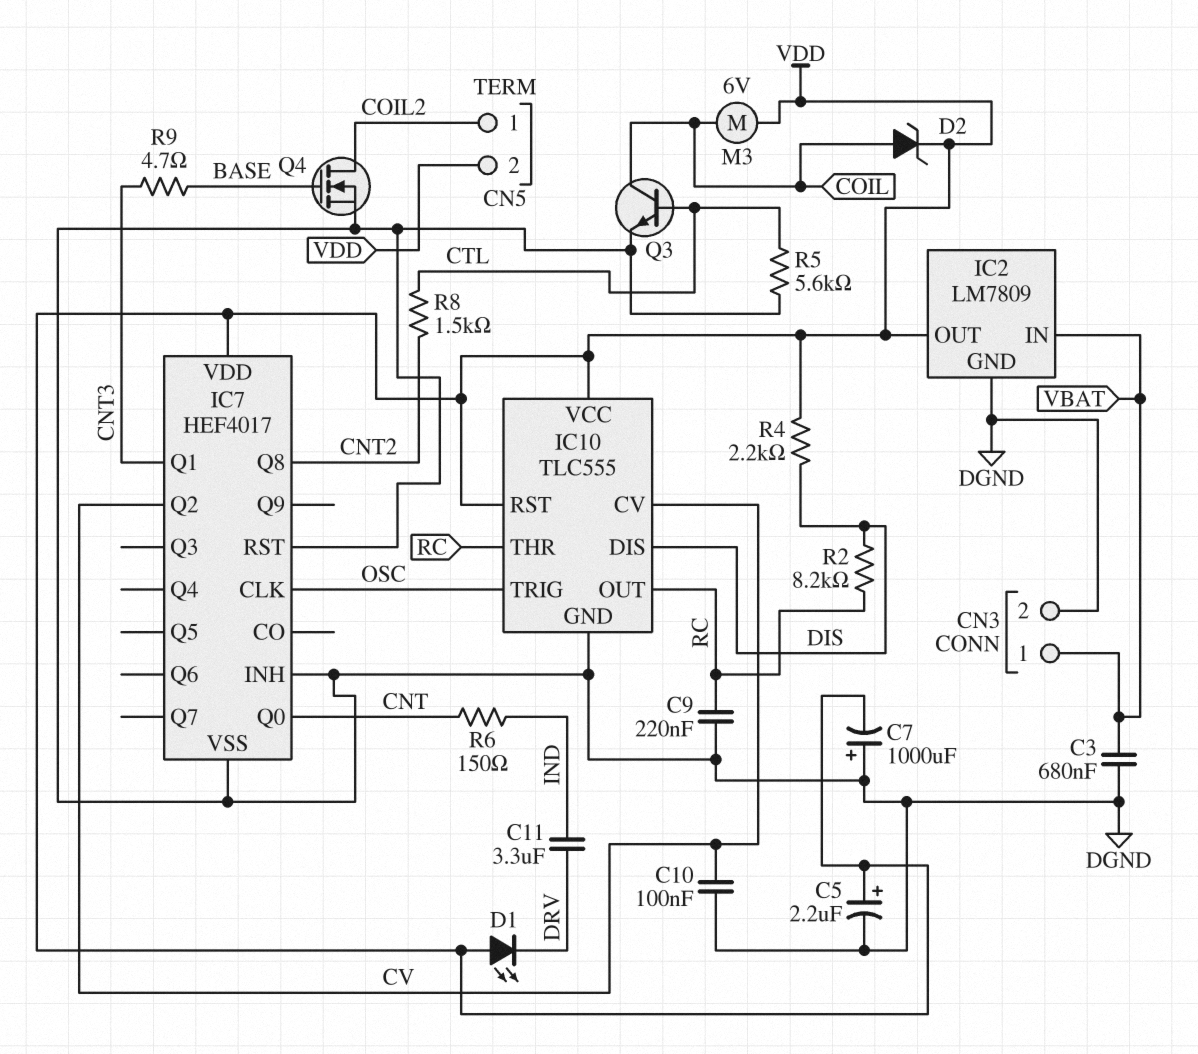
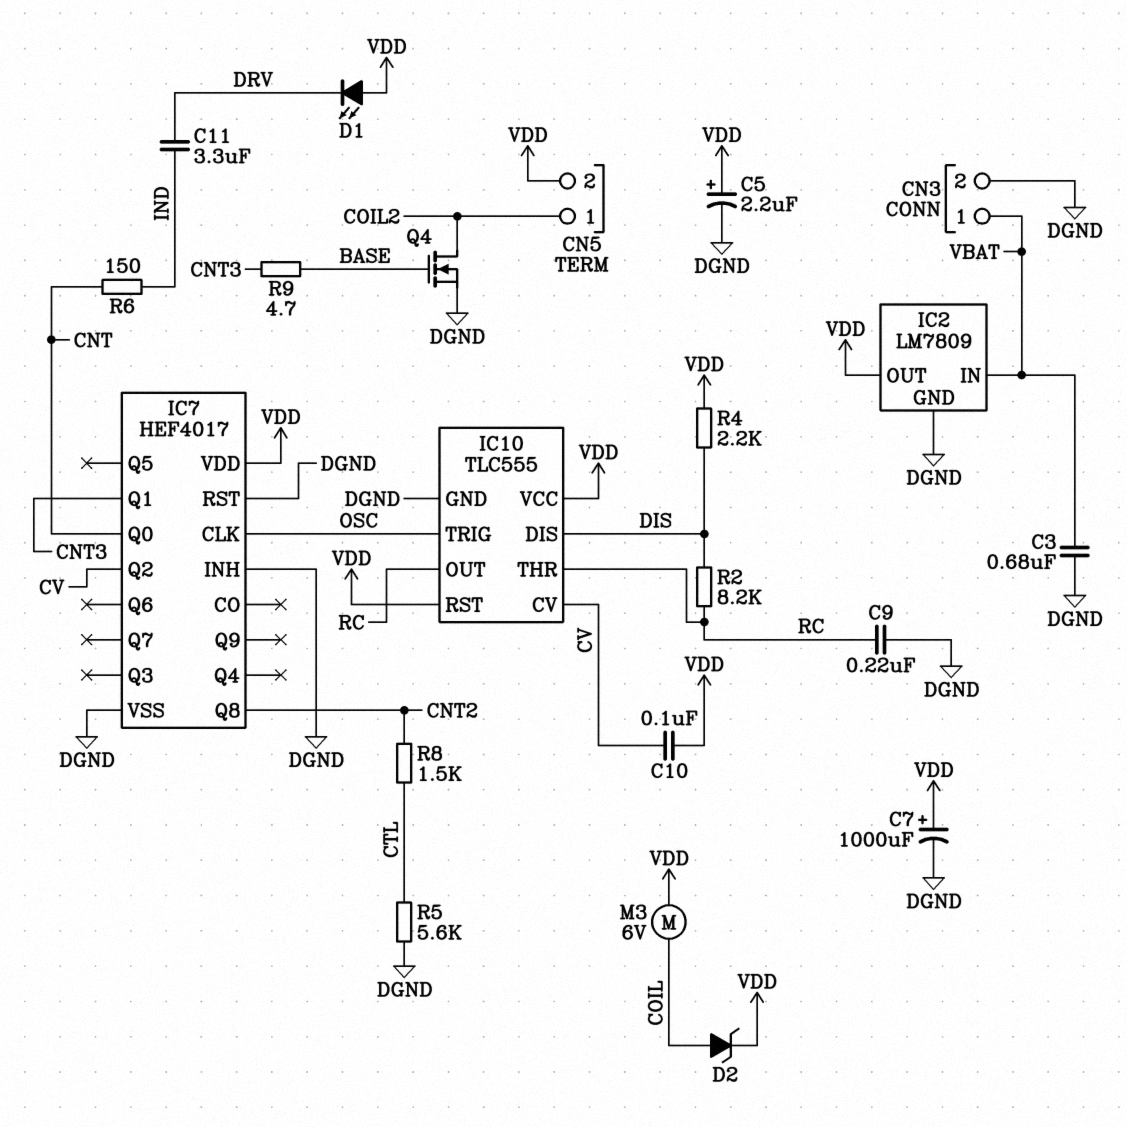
C7: 1000uF (plus DGND, minus VDD) -> 1000uF (plus VDD, minus DGND)
C10: 100nF (CV, DGND) -> 100nF (CV, VDD)
Q3: NPN (B CTL, C COIL, E DGND) -> none

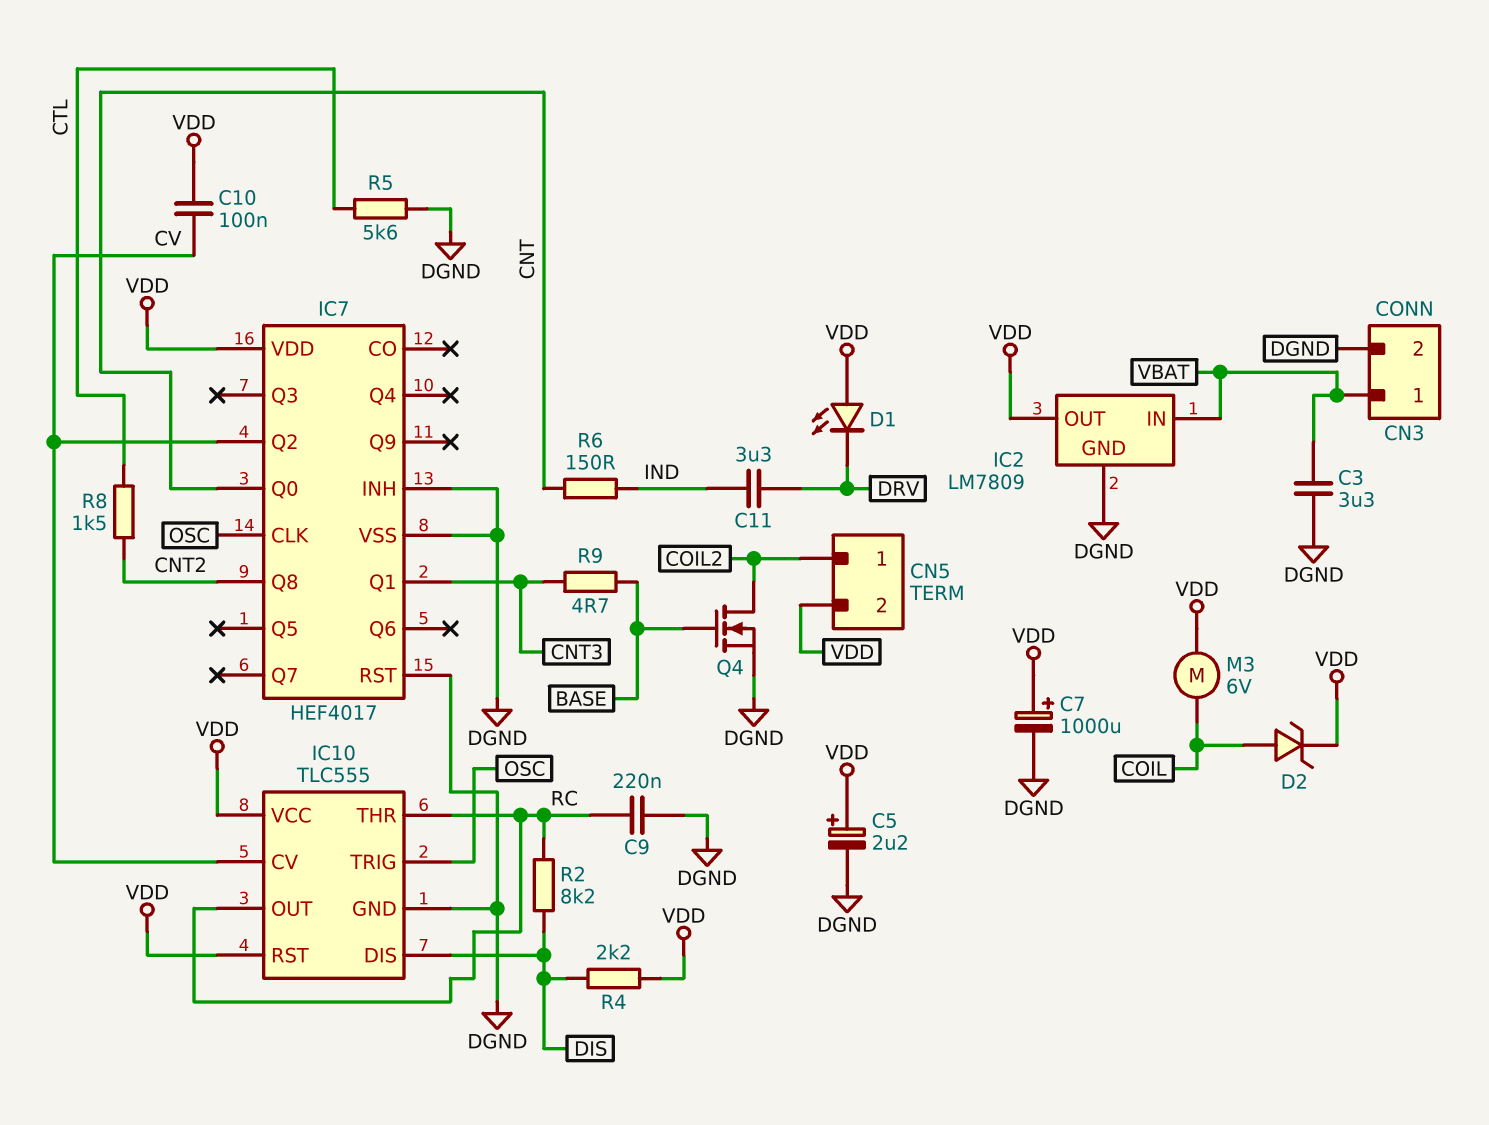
C3: 680nF (DGND, VBAT) -> 3.3uF (DGND, VBAT)

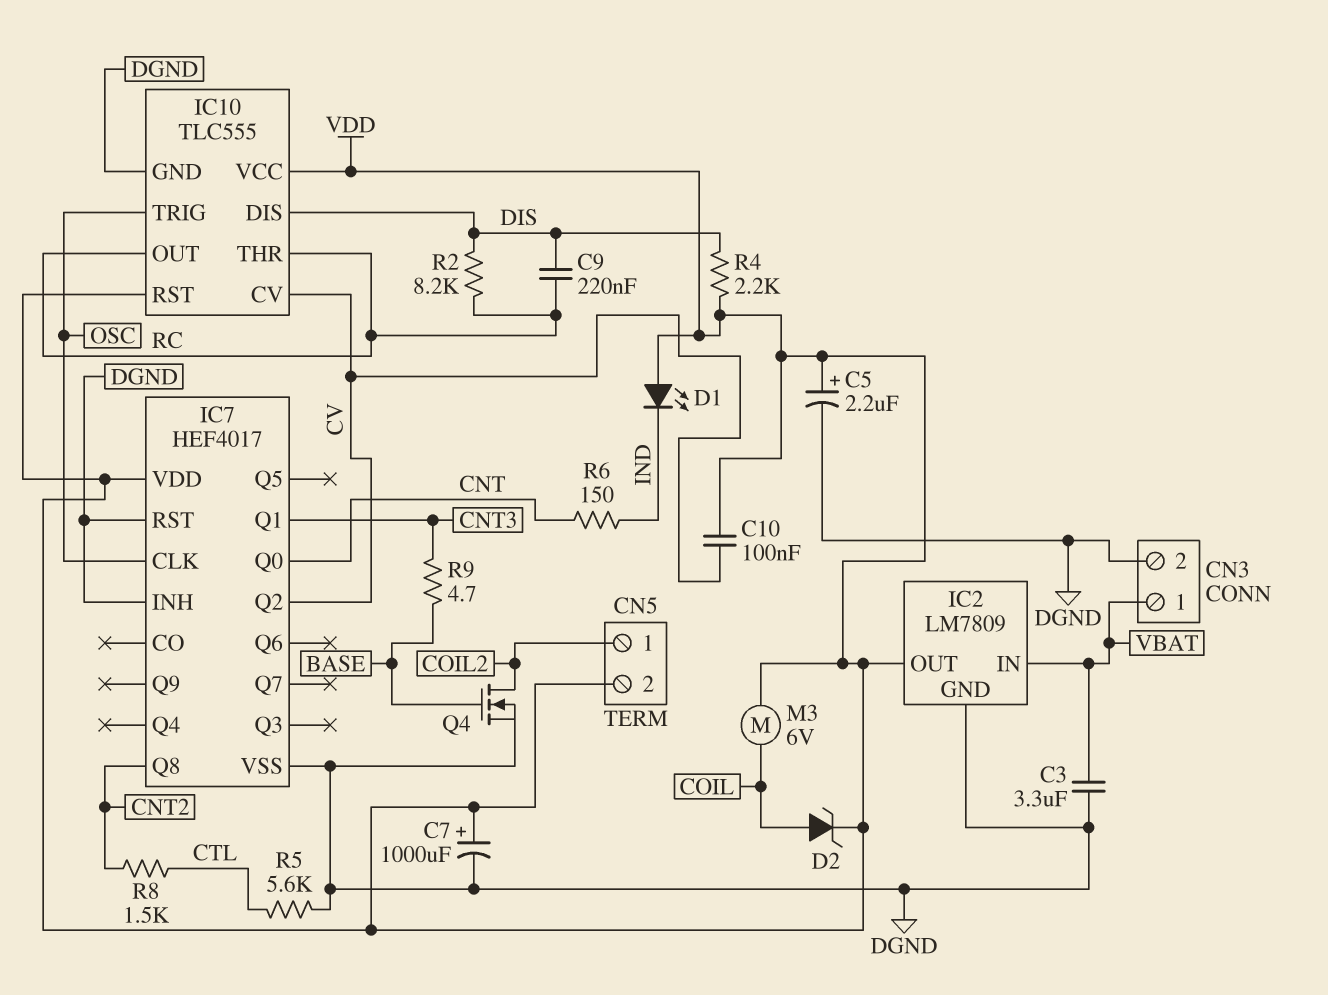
C9: 220nF (DGND, RC) -> 220nF (DIS, RC)
C11: 3.3uF (DRV, IND) -> none
D1: LED (A VDD, K DRV) -> LED (A VDD, K IND)

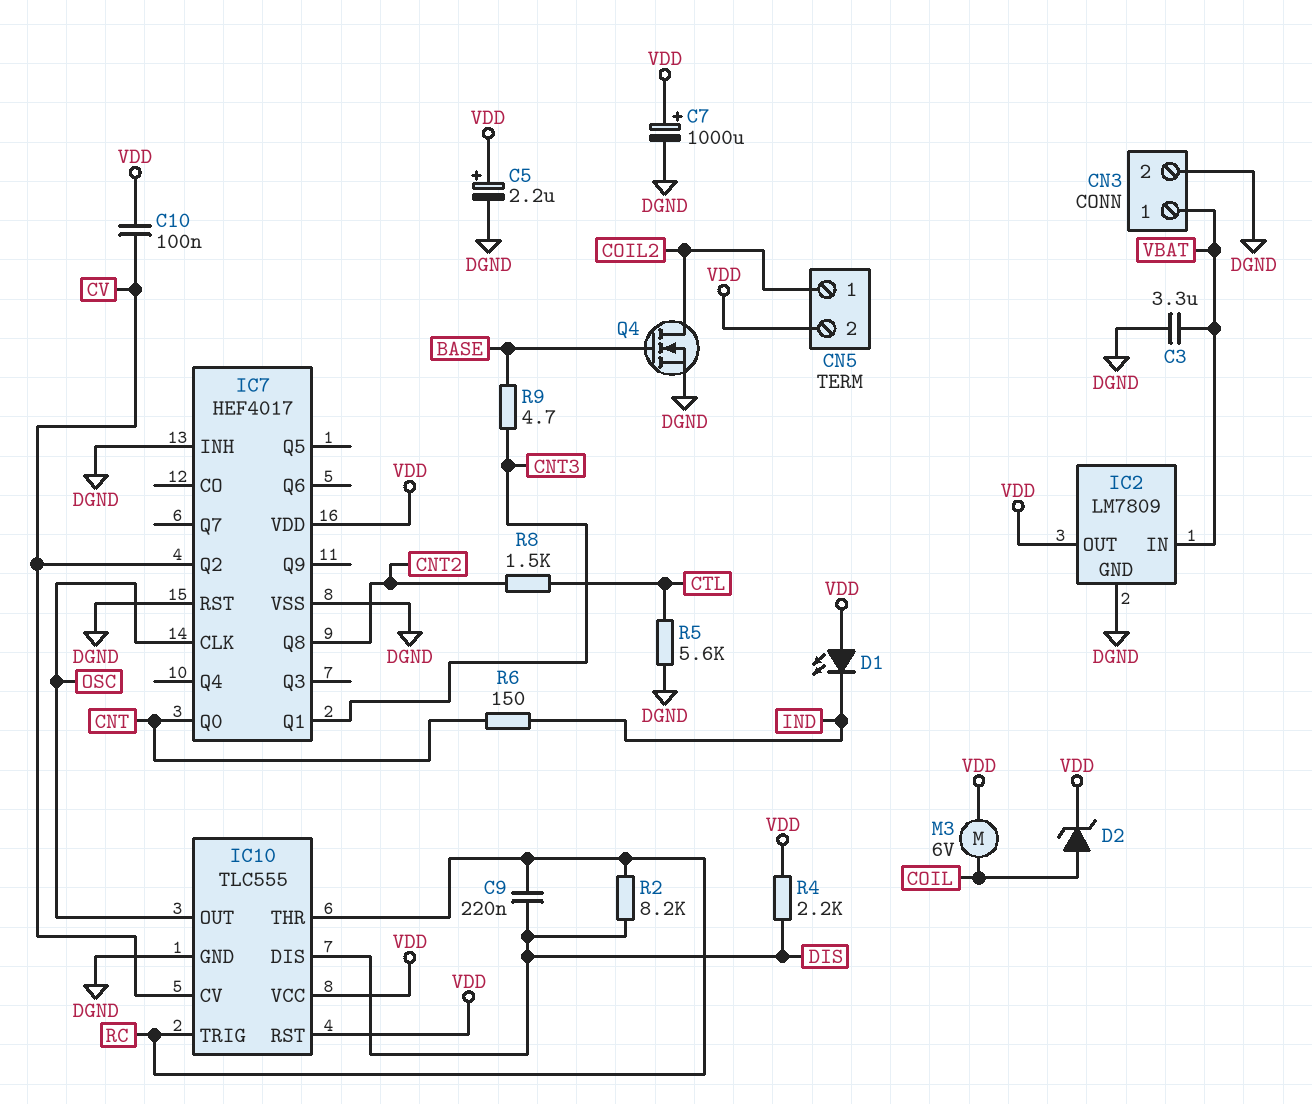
IC10 pin OUT: RC -> OSC
IC10 pin TRIG: OSC -> RC

